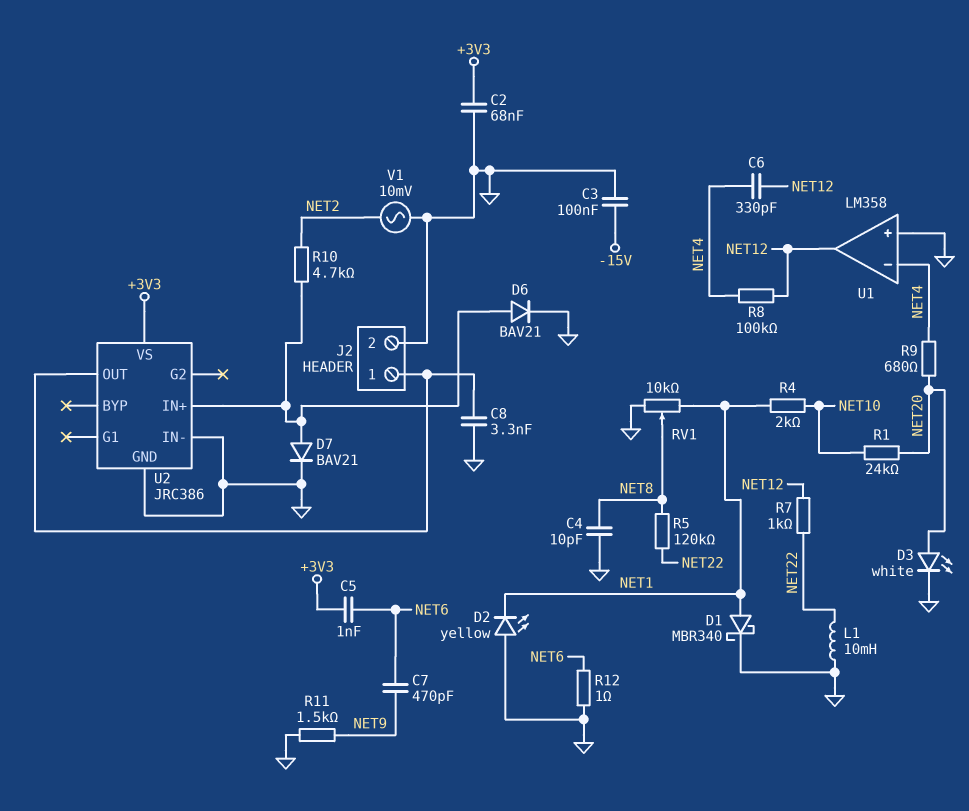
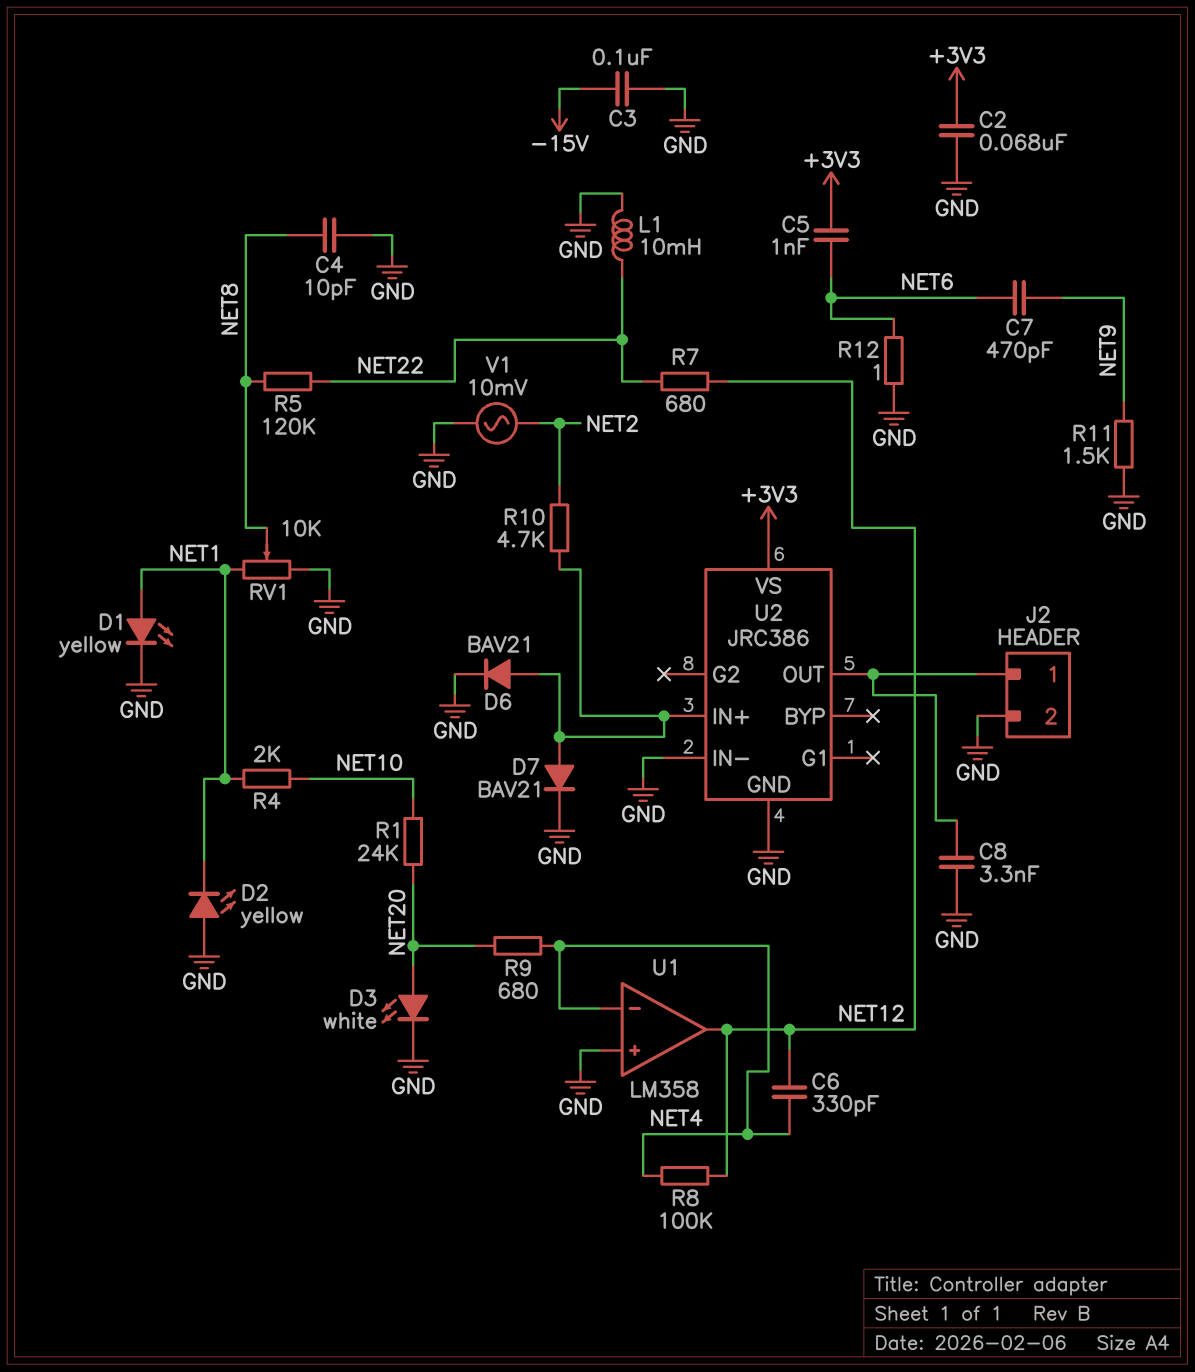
D1: schottky MBR340 (A NET1, K GND) -> LED yellow (A NET1, K GND)
R7: 1k (NET12, NET22) -> 680 (NET12, NET22)

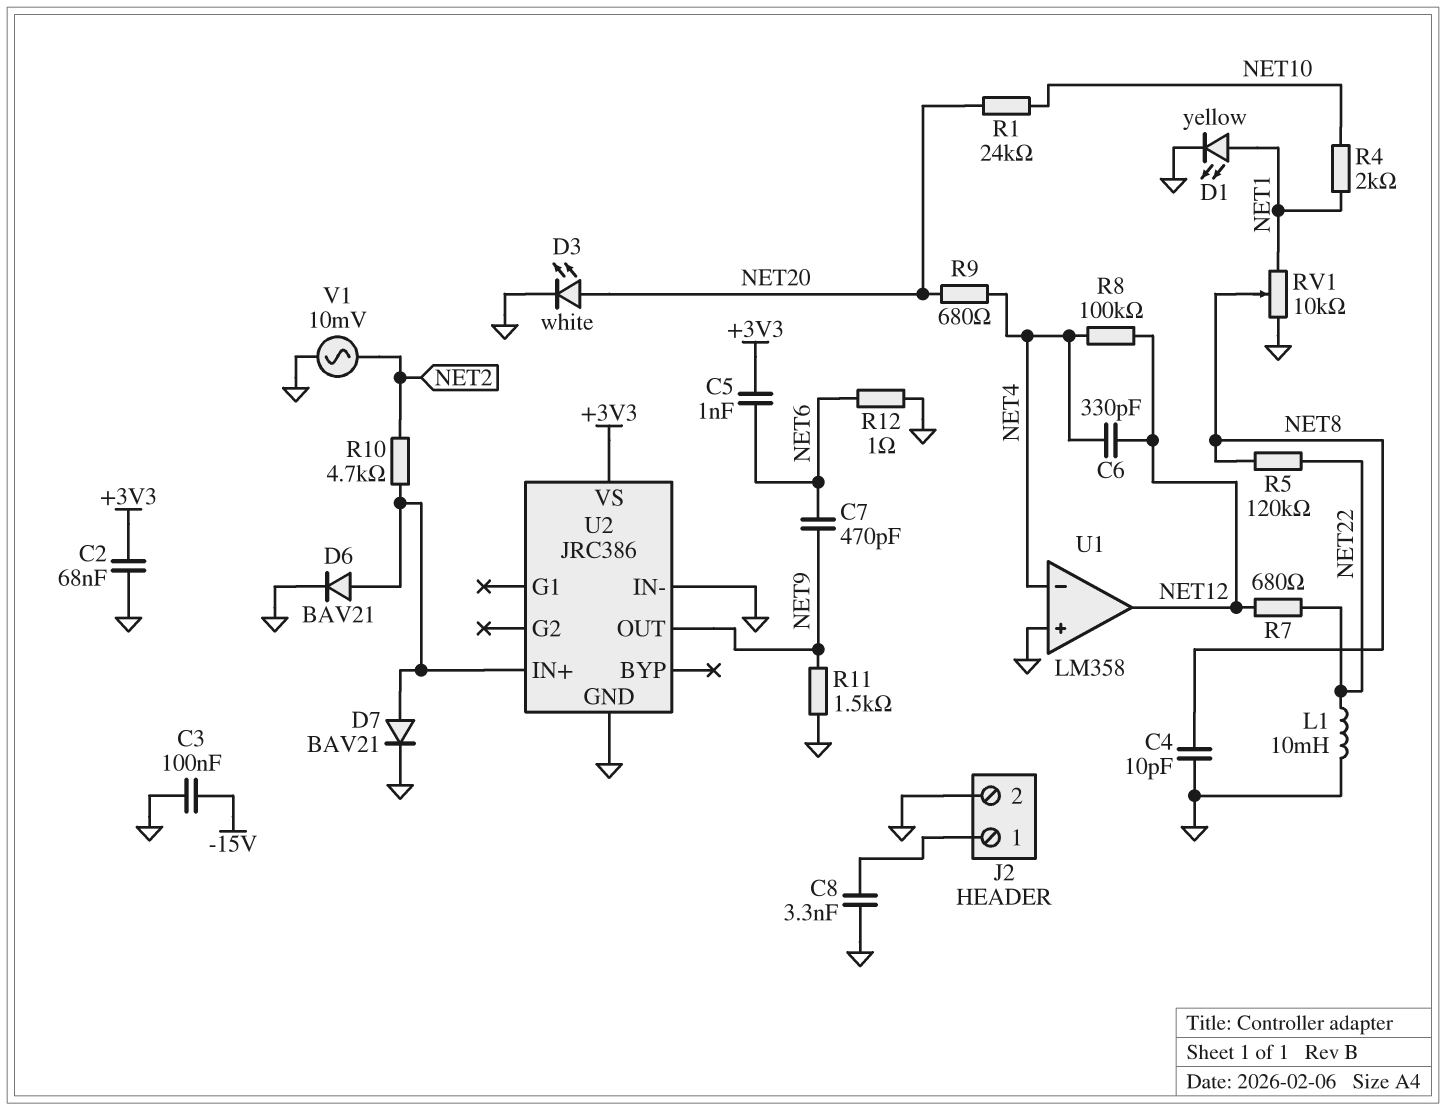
D2: LED yellow (A GND, K NET1) -> none
U2 pin OUT: J2/1 -> NET9

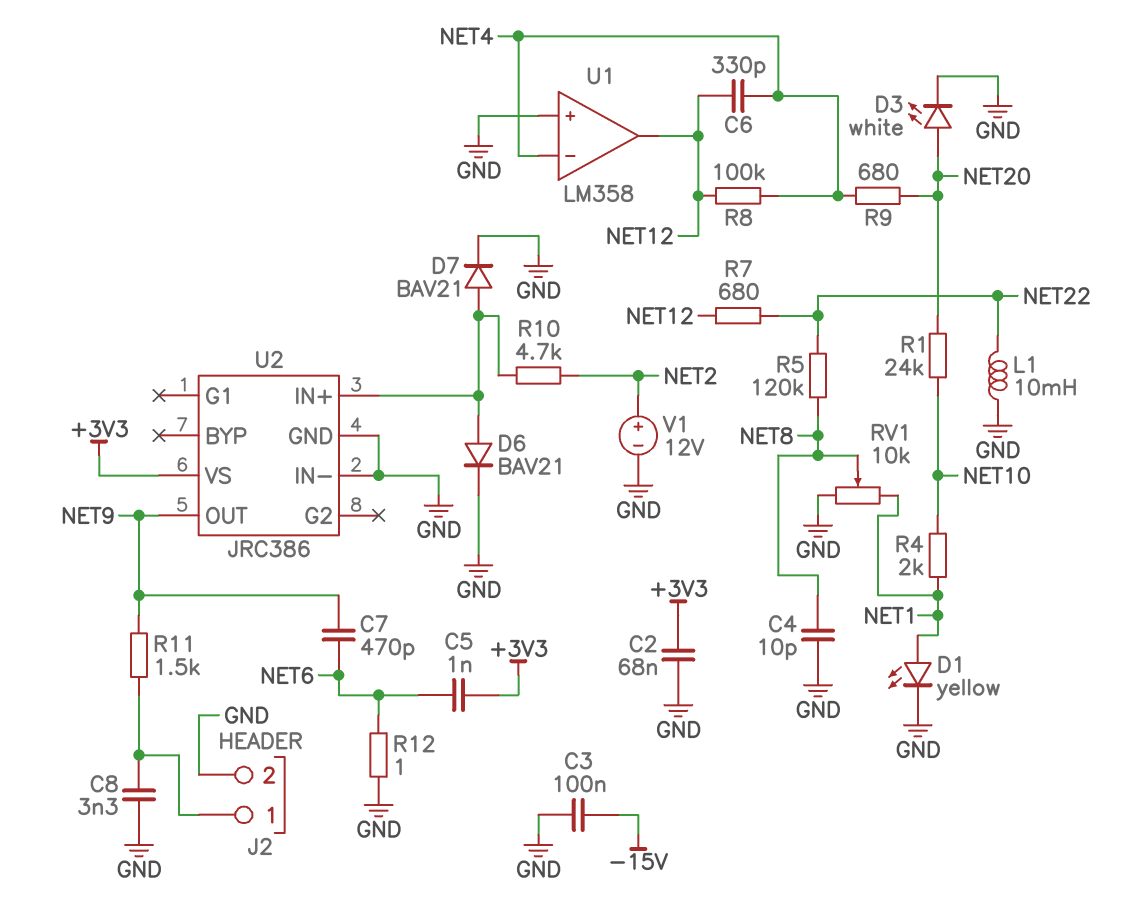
R11: 1.5k (GND, NET9) -> 1.5k (J2/1, NET9)
V1: AC 10mV (GND, NET2) -> 12V (plus NET2, minus GND)

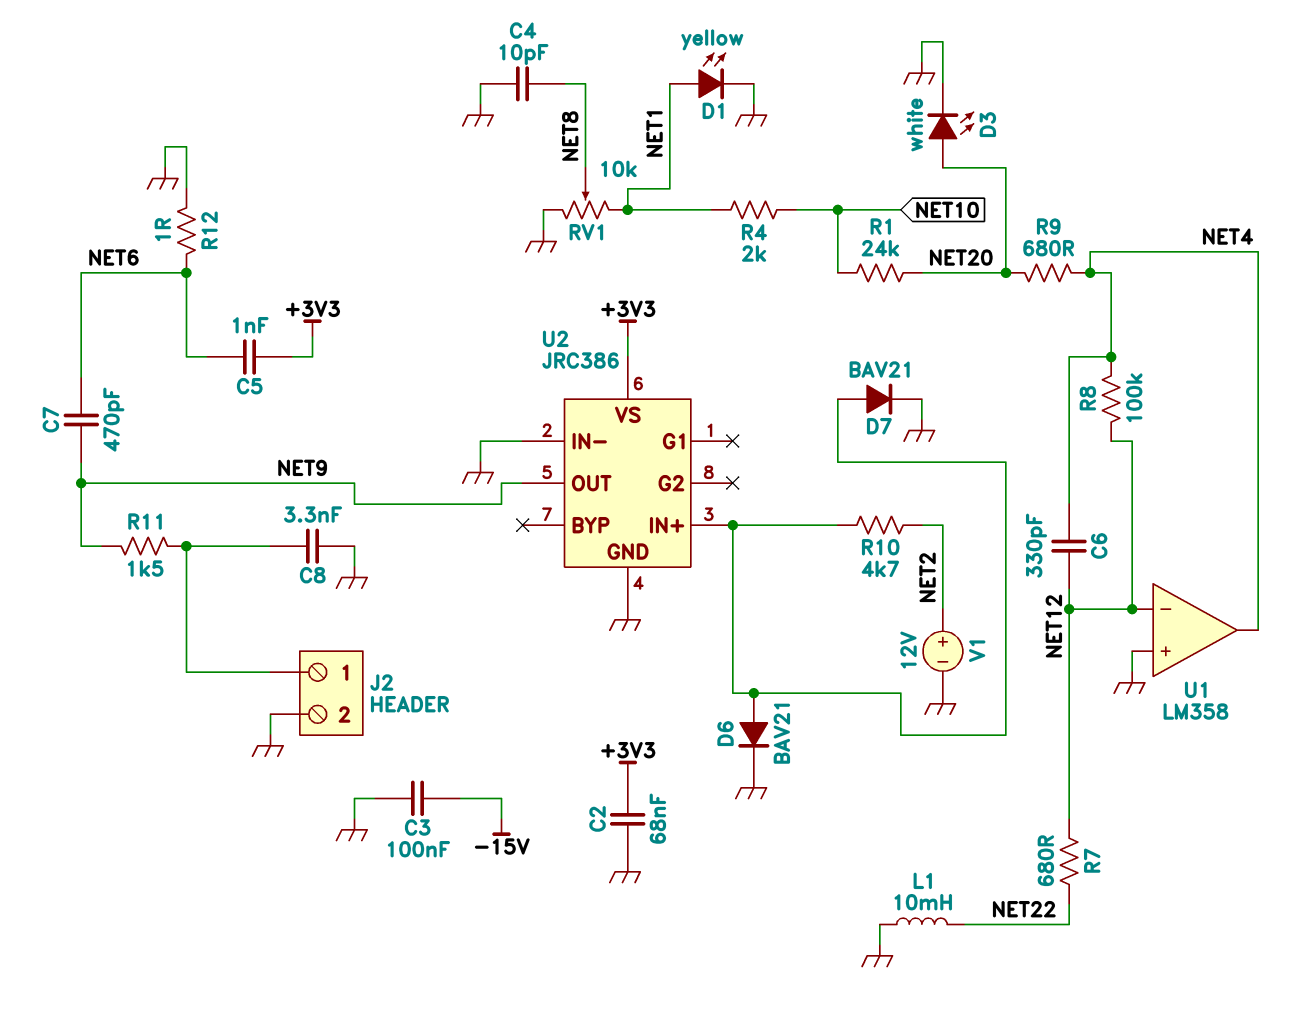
R5: 120k (NET8, NET22) -> none
U1 pin in-: NET4 -> NET12
U1 pin out: NET12 -> NET4

